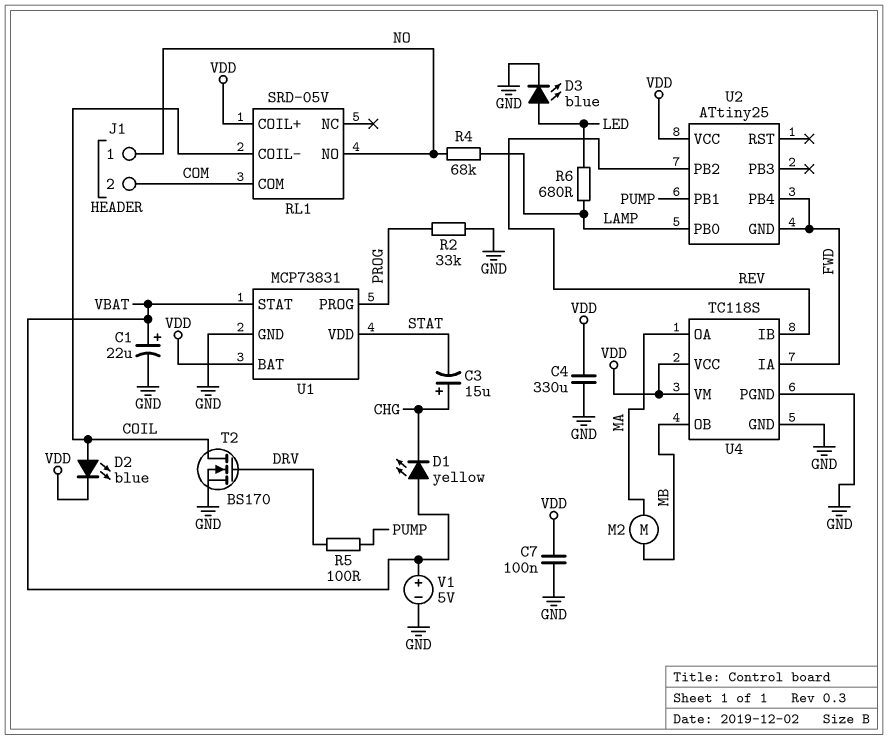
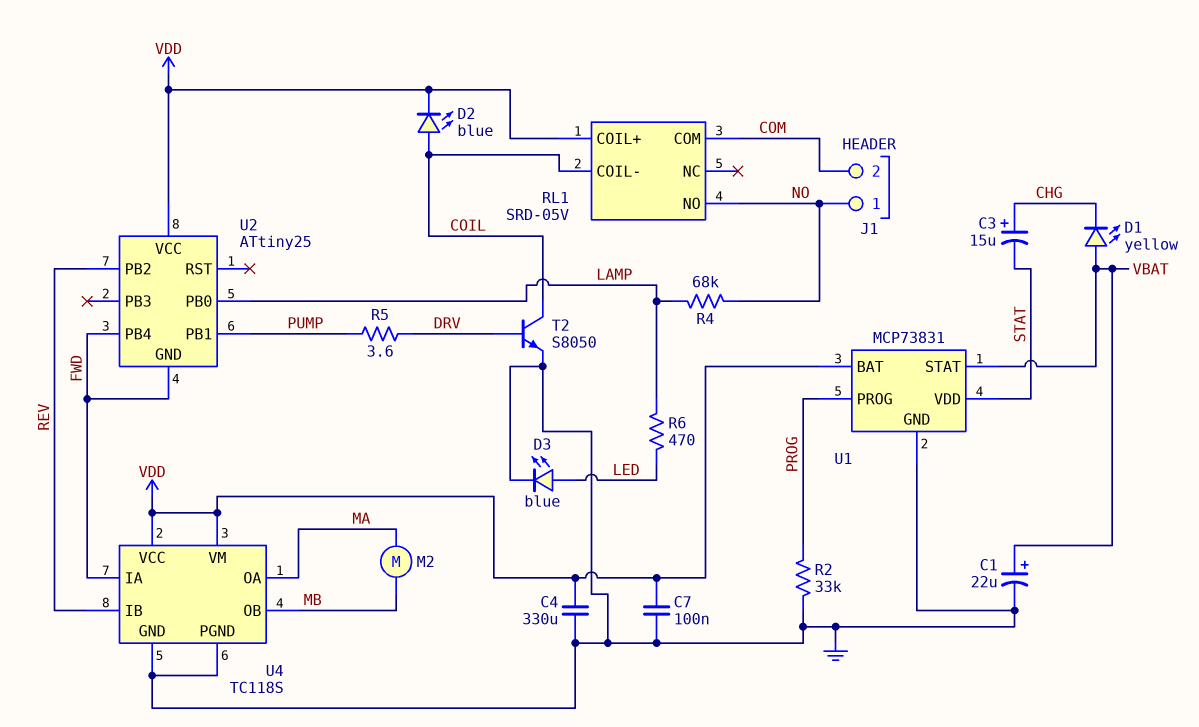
R5: 100 (DRV, PUMP) -> 3.6 (DRV, PUMP)
R6: 680 (LAMP, LED) -> 470 (LAMP, LED)
T2: NMOS BS170 (G DRV, D COIL, S GND) -> NPN S8050 (B DRV, C COIL, E GND)
V1: 5V (plus VBAT, minus GND) -> none

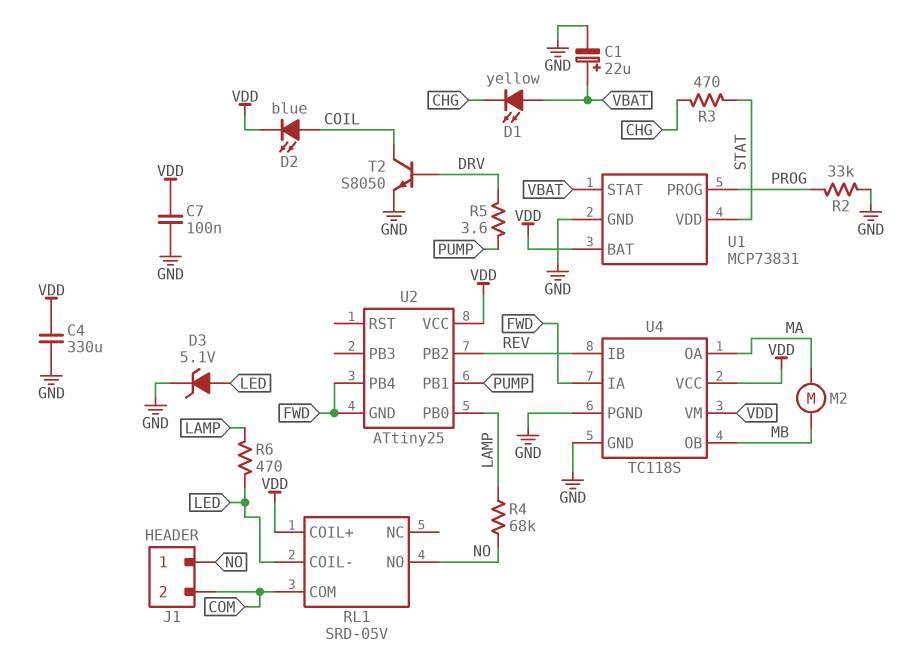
C3: 15uF (plus CHG, minus STAT) -> none
D3: LED blue (A LED, K GND) -> zener 5.1V (A LED, K GND)
R3: none -> 470 (CHG, STAT)
RL1 pin COIL-: COIL -> LED

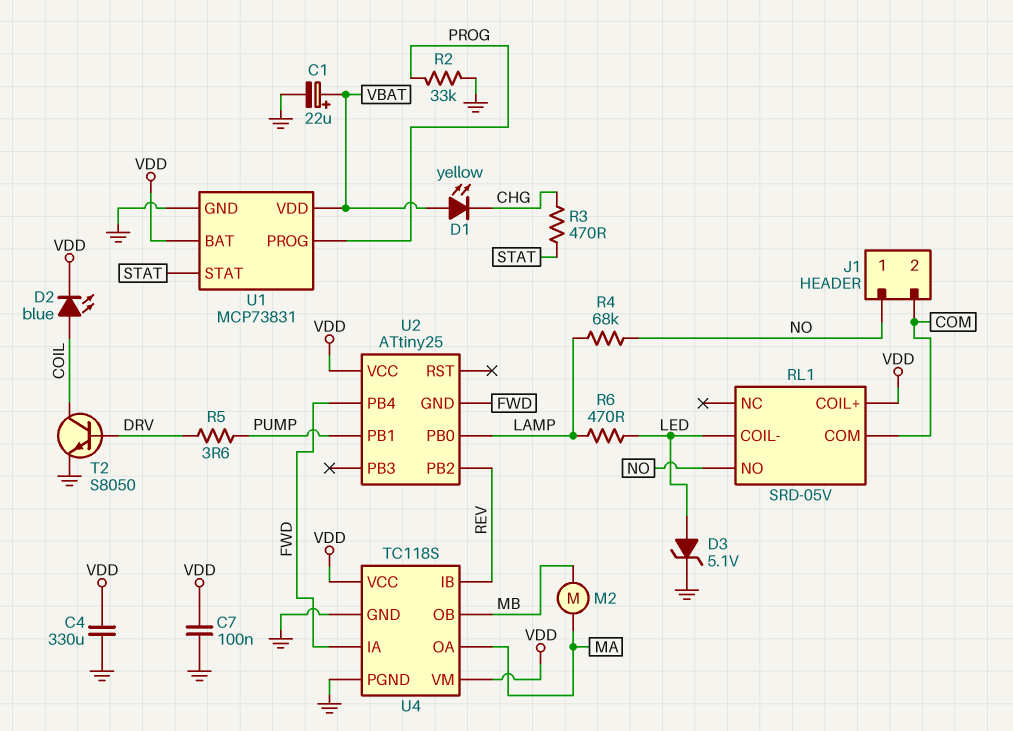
U1 pin STAT: VBAT -> STAT
U1 pin VDD: STAT -> VBAT

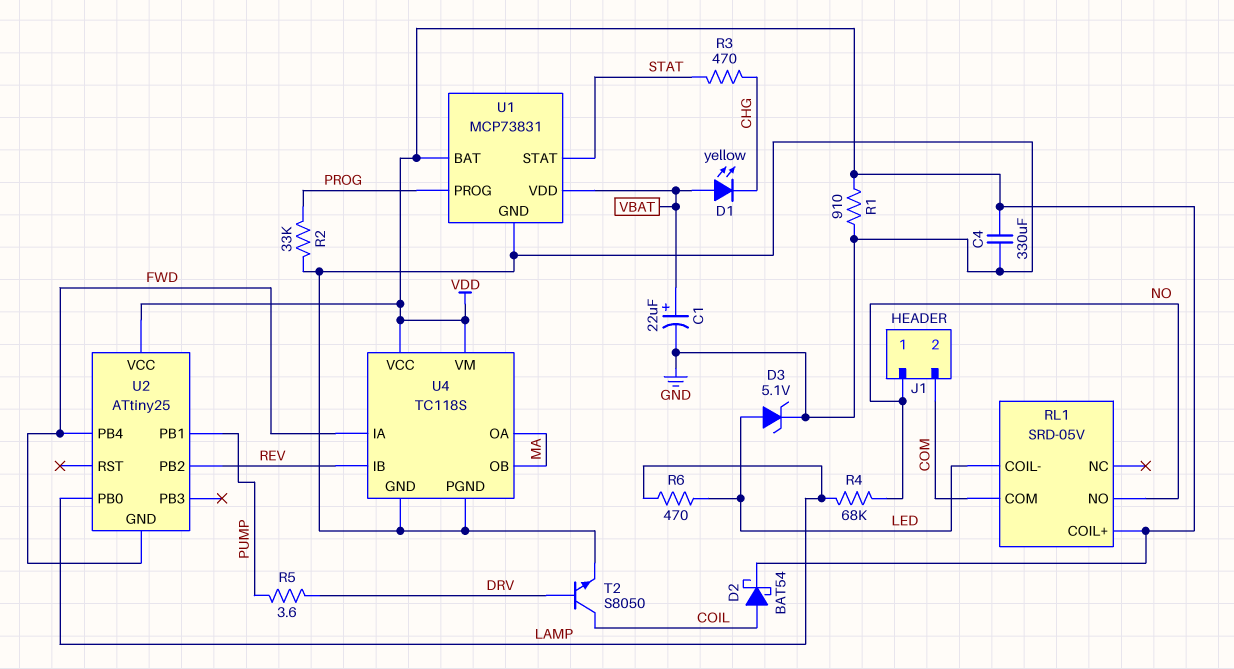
C7: 100nF (GND, VDD) -> none
D2: LED blue (A COIL, K VDD) -> schottky BAT54 (A COIL, K VDD)
M2: motor (MA, MB) -> none
R1: none -> 910 (GND, VDD)
U4 pin OB: MB -> MA

